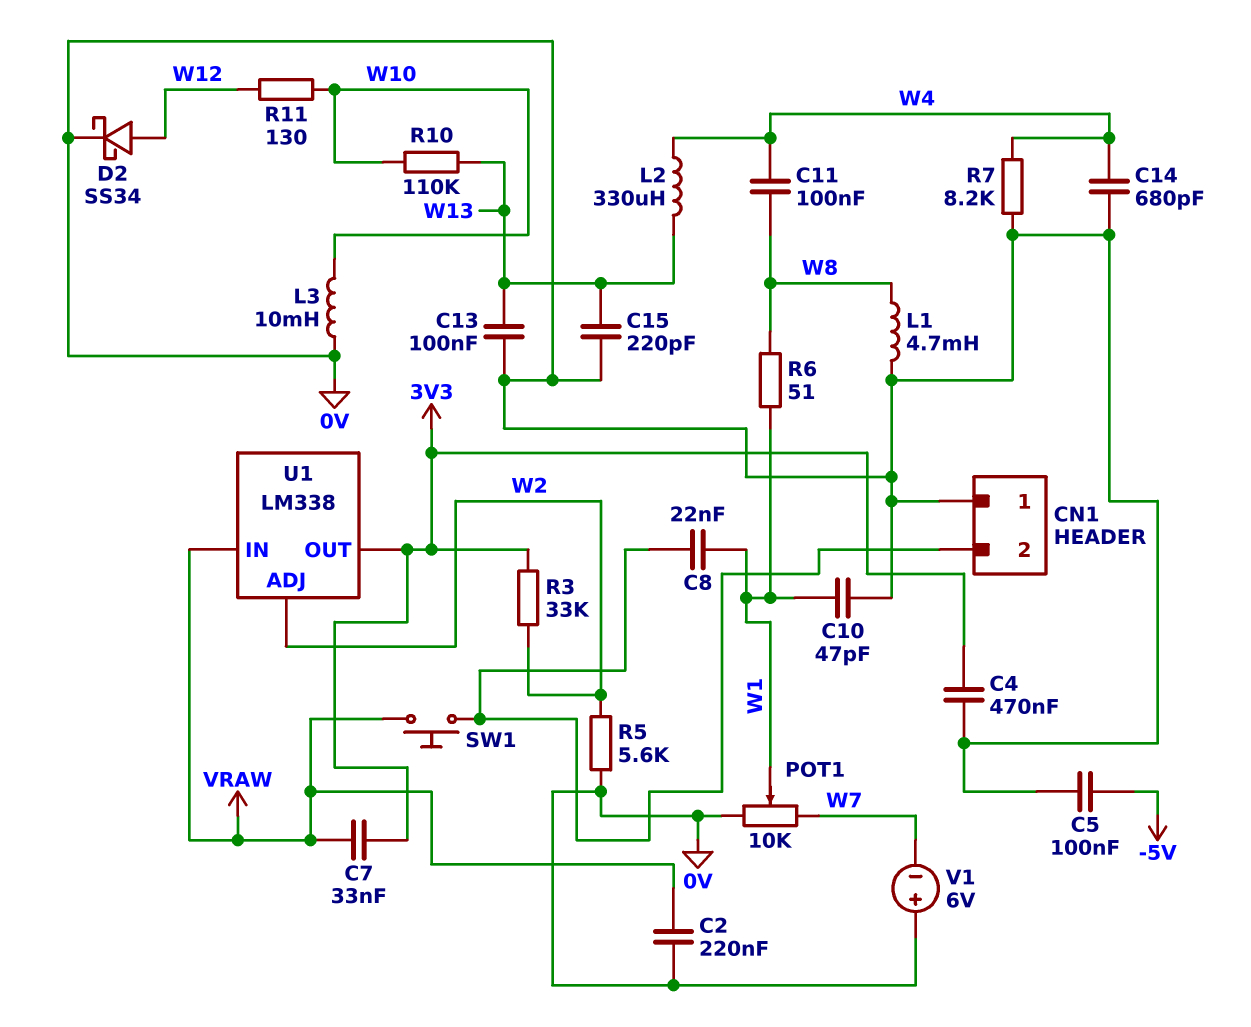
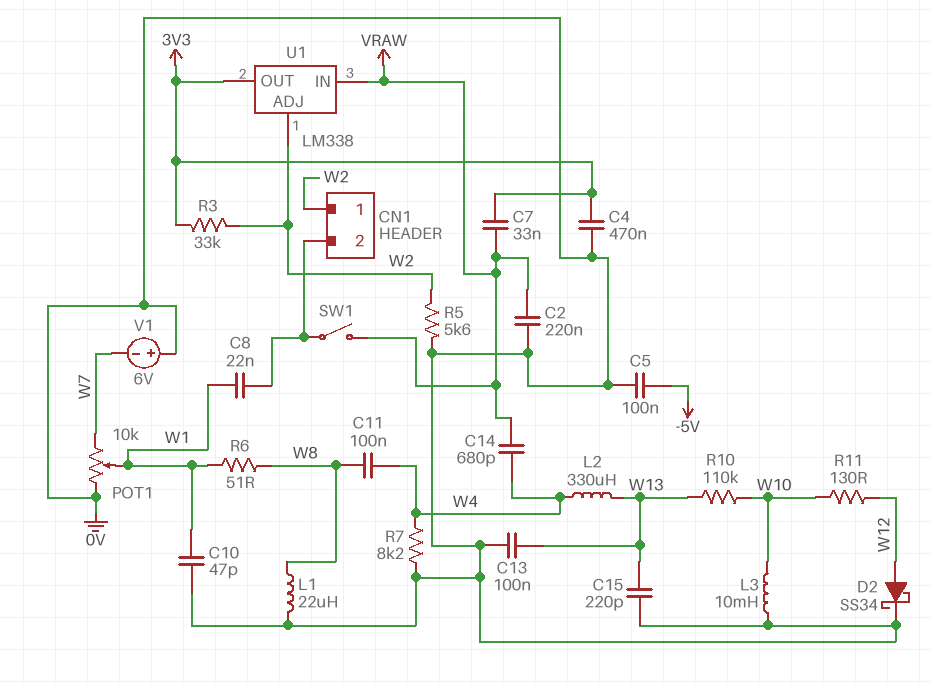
C14: 680pF (0V, W4) -> 680pF (VRAW, W4)
CN1 pin 1: 0V -> W2
L1: 4.7mH (0V, W8) -> 22uH (0V, W8)
SW1: button (CN1/2, VRAW) -> switch (CN1/2, VRAW)

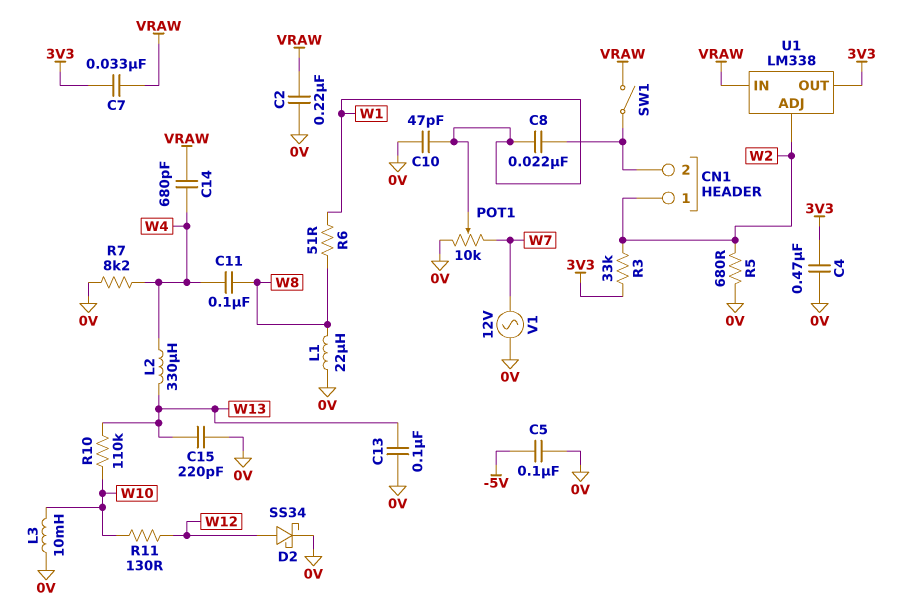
R5: 5.6k (0V, W2) -> 680 (0V, W2)
V1: 6V (plus 0V, minus W7) -> AC 12V (0V, W7)

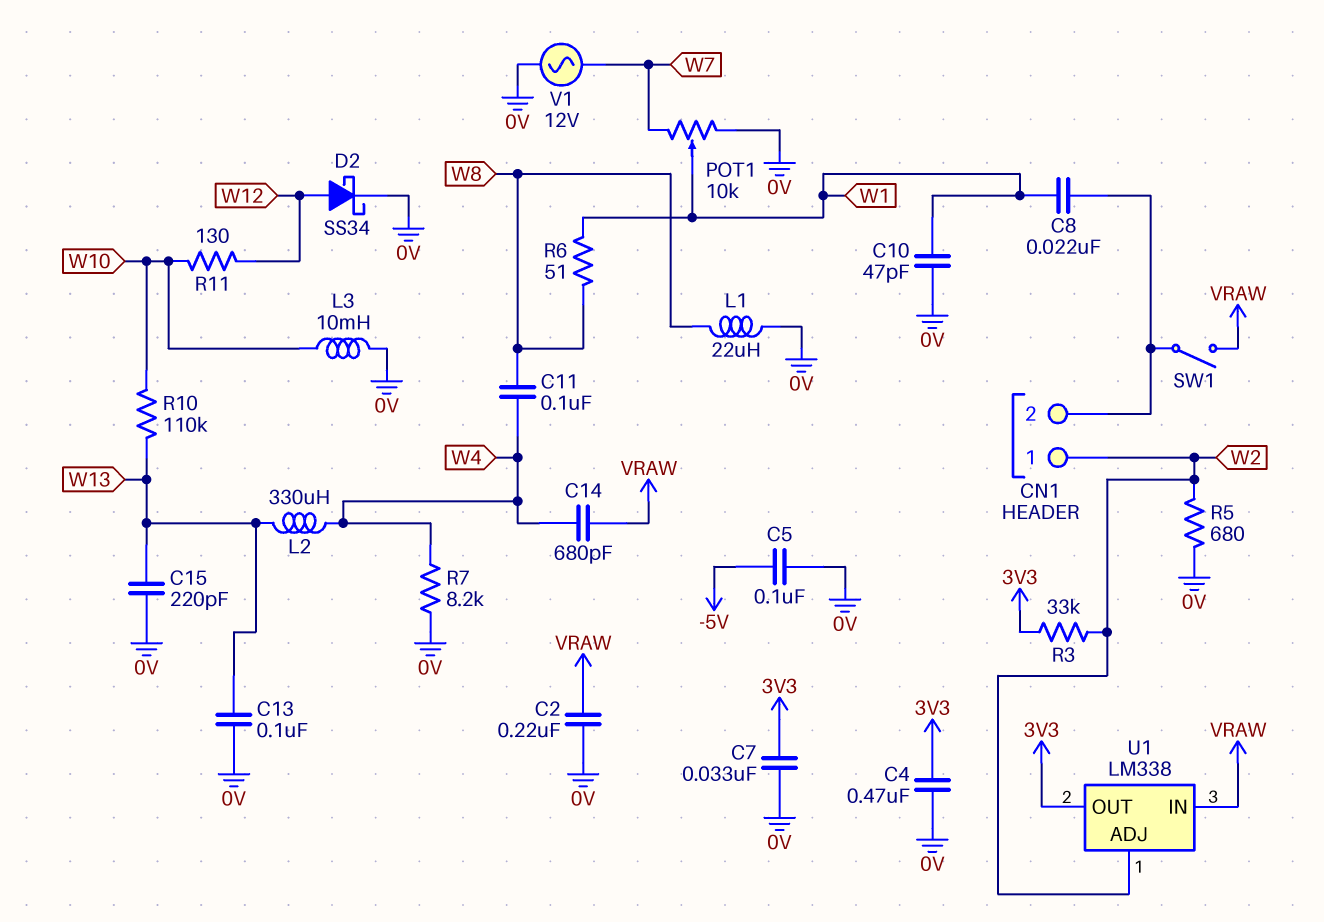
C7: 33nF (3V3, VRAW) -> 33nF (0V, 3V3)

